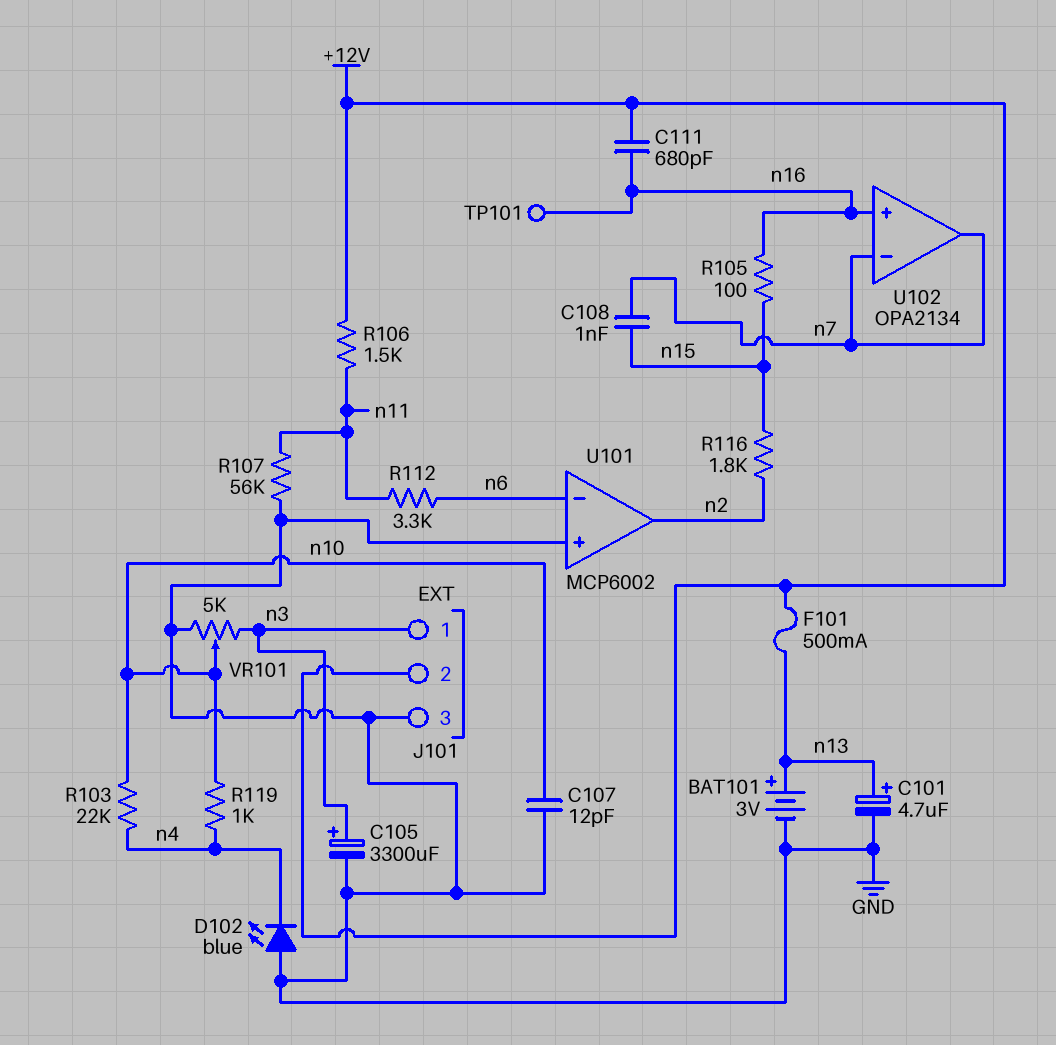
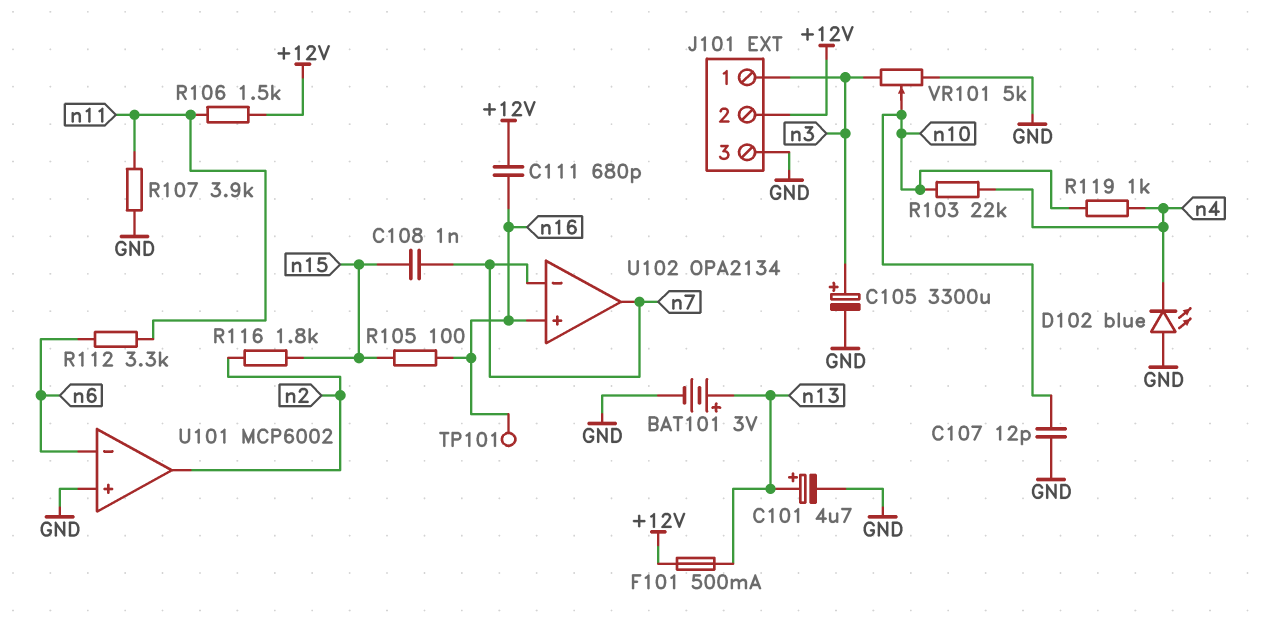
R107: 56k (GND, n11) -> 3.9k (GND, n11)

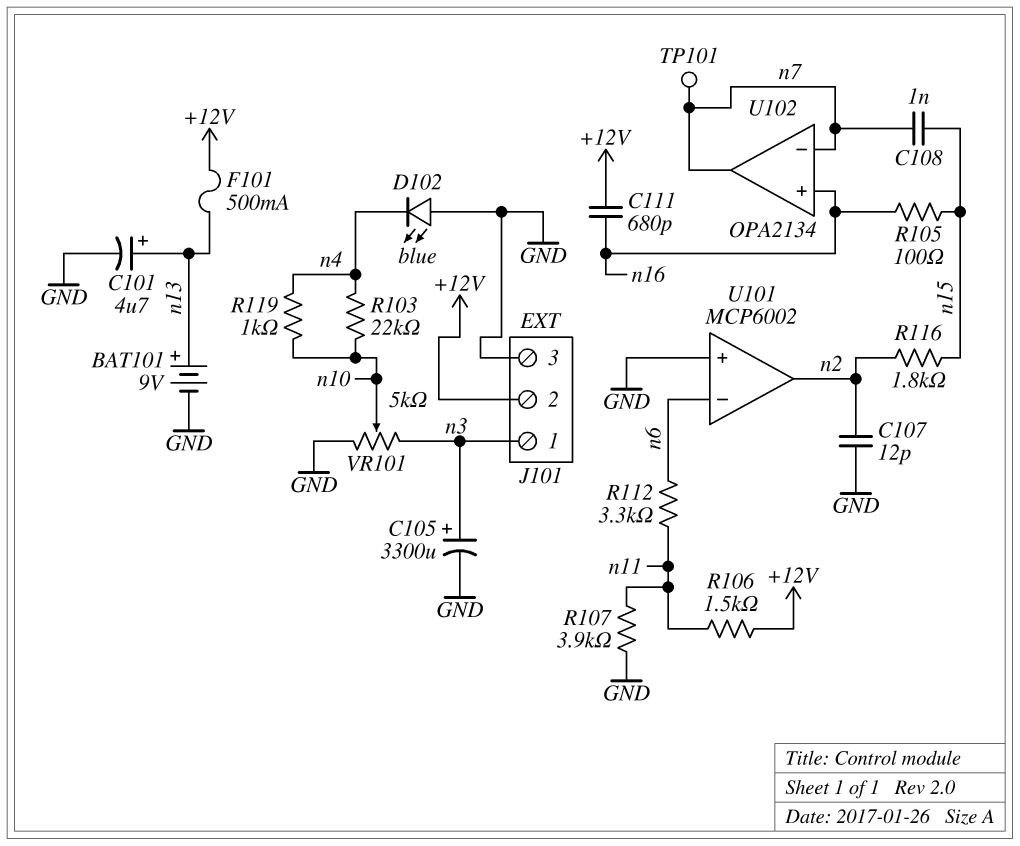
BAT101: 3V (plus n13, minus GND) -> 9V (plus n13, minus GND)
C107: 12pF (GND, n10) -> 12pF (GND, n2)
TP101: test point (n16) -> test point (n7)

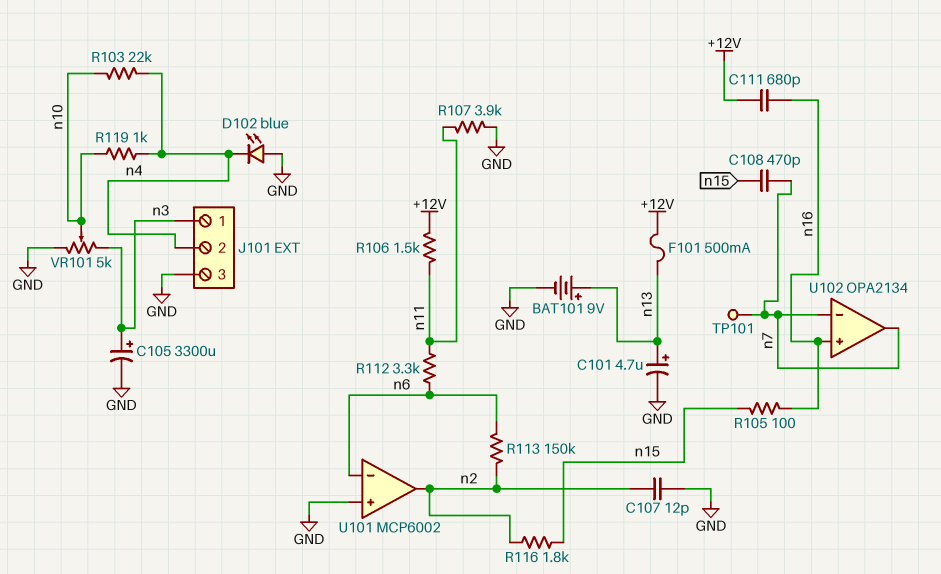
C108: 1nF (n7, n15) -> 470pF (n7, n15)
J101 pin 2: +12V -> n4
R113: none -> 150k (n2, n6)

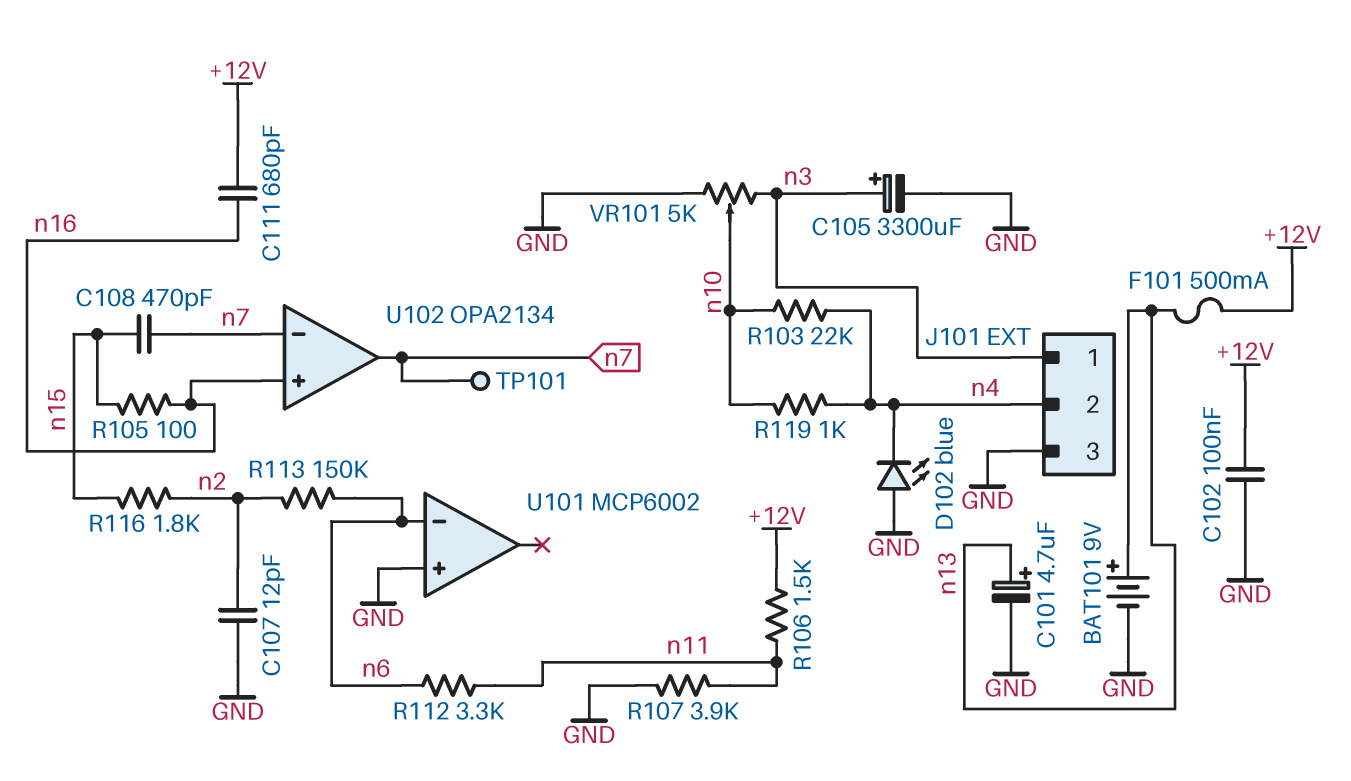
C102: none -> 100nF (+12V, GND)
U101 pin out: n2 -> none

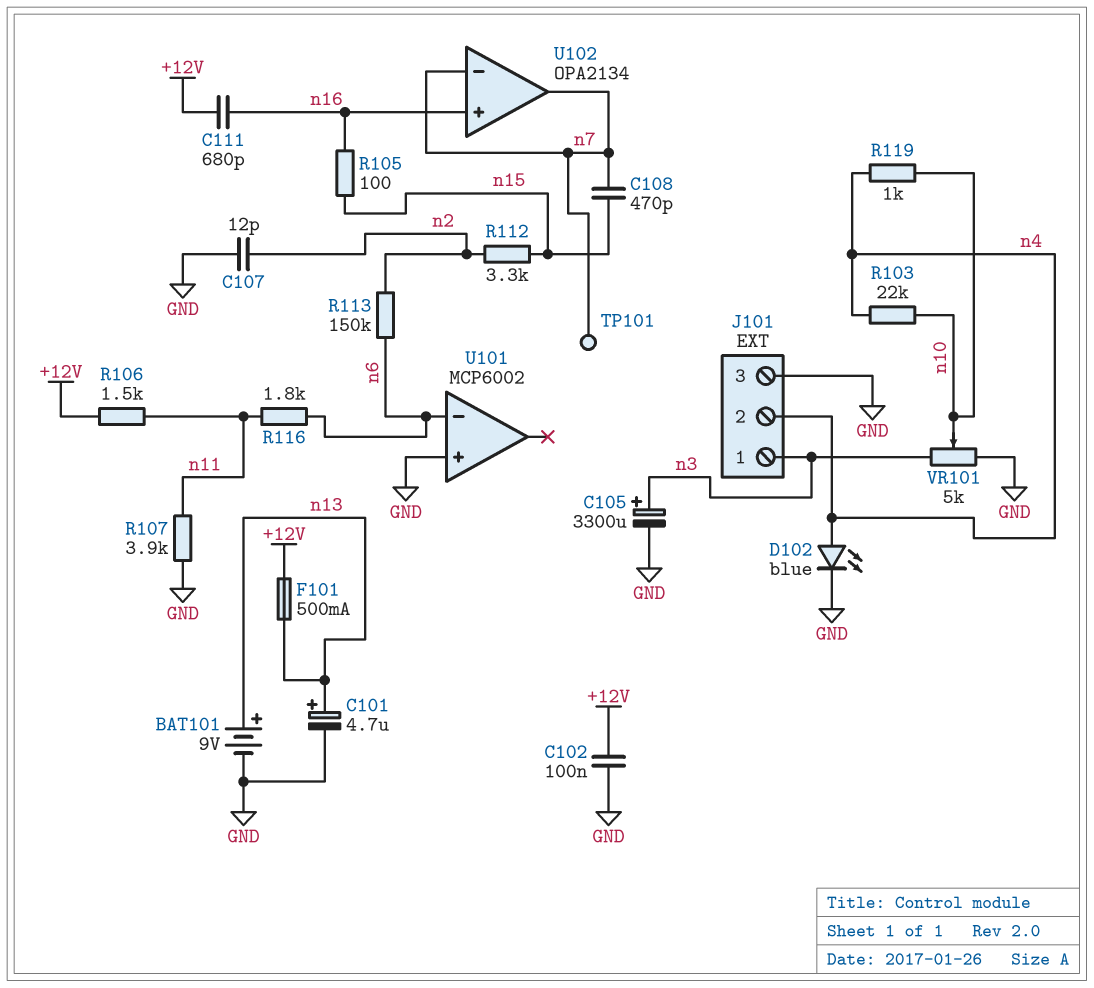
D102: LED blue (A GND, K n4) -> LED blue (A n4, K GND)
R112: 3.3k (n6, n11) -> 3.3k (n2, n15)
R116: 1.8k (n2, n15) -> 1.8k (n6, n11)

